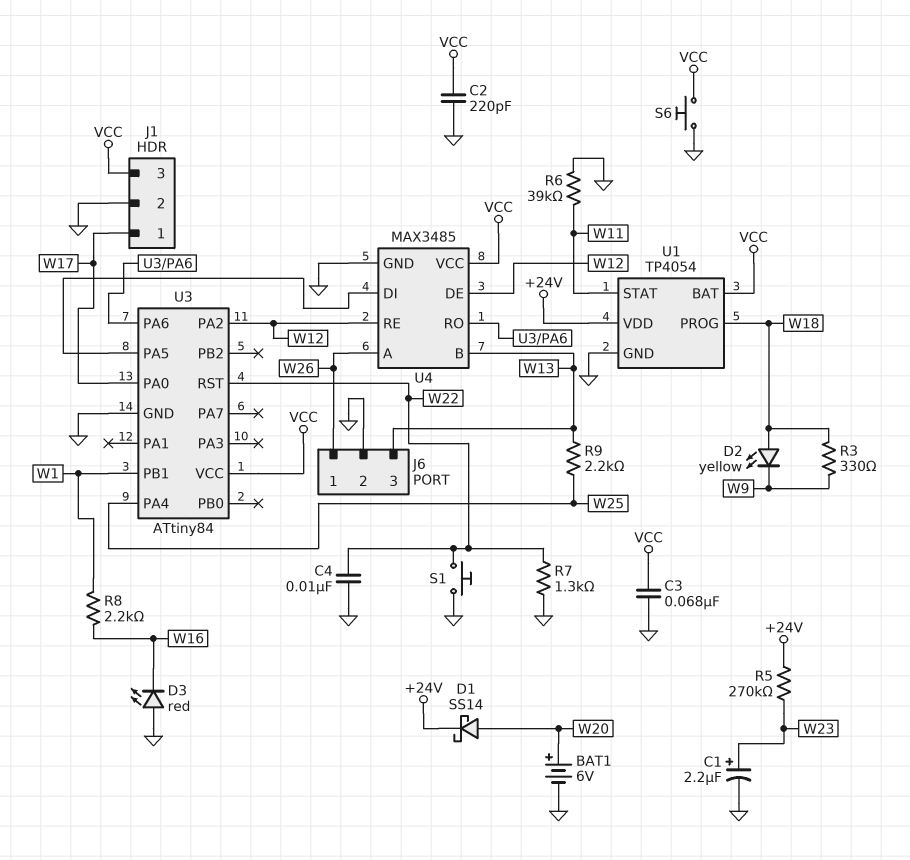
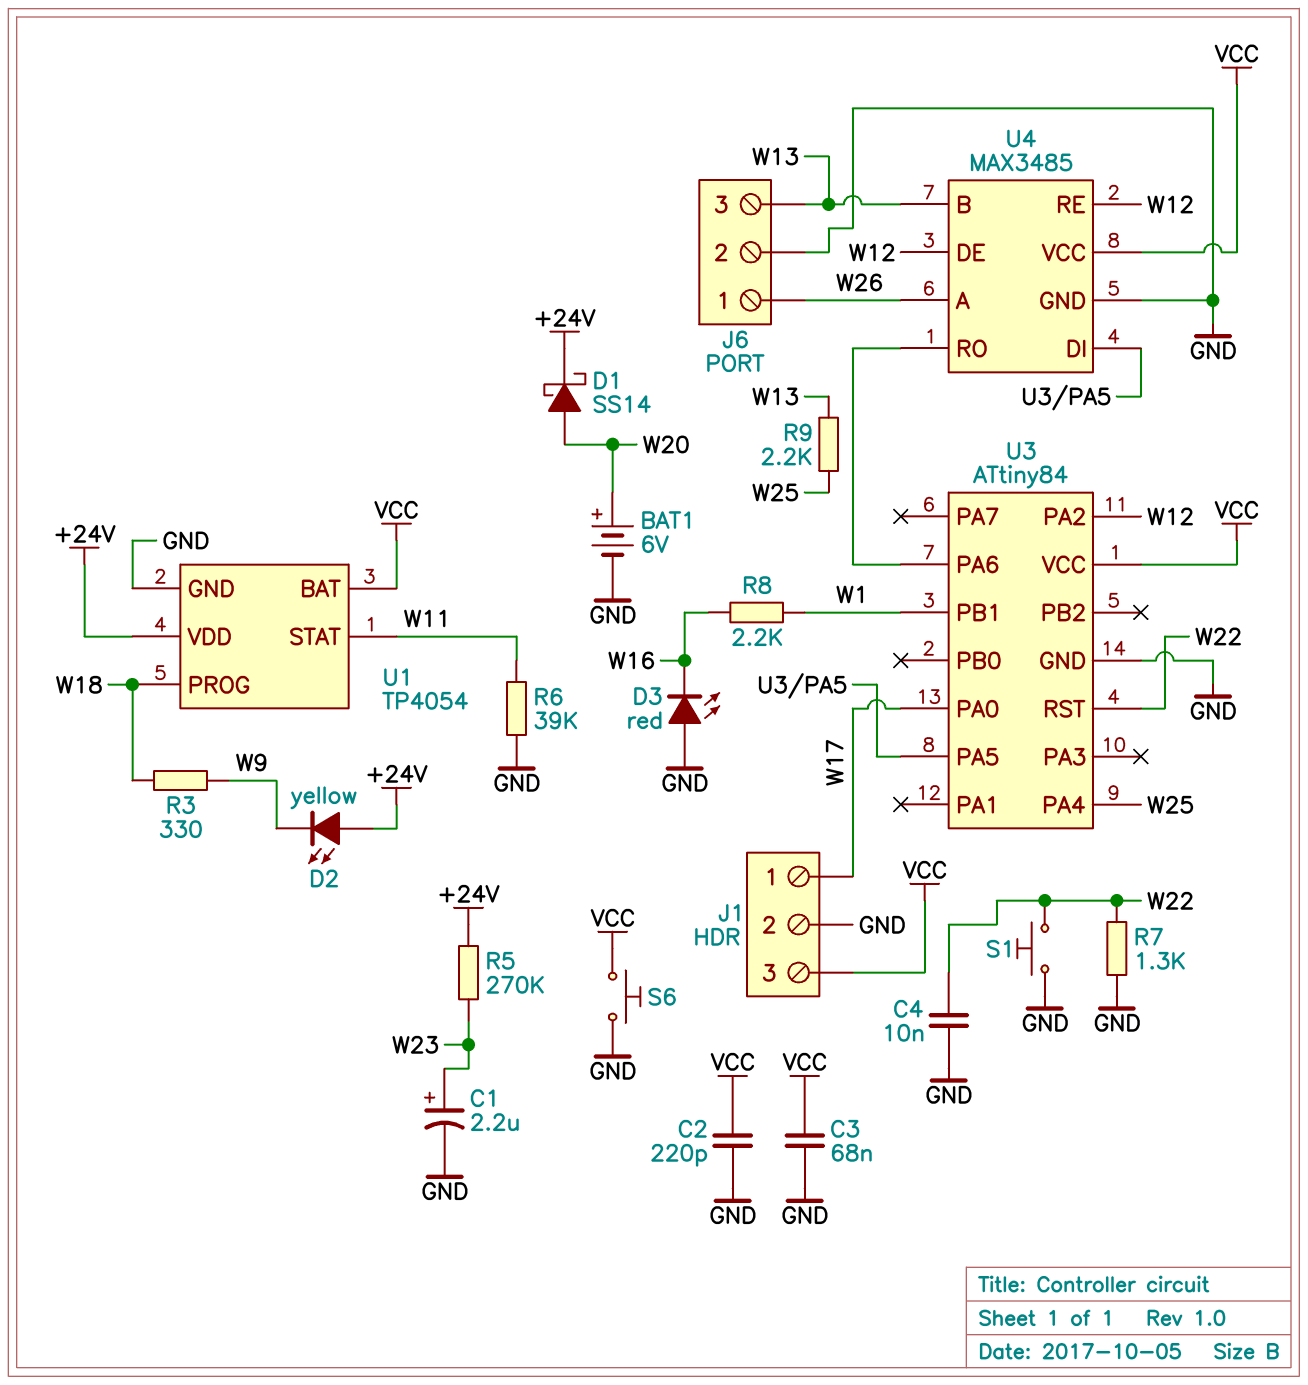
D2: LED yellow (A W18, K W9) -> LED yellow (A +24V, K W9)

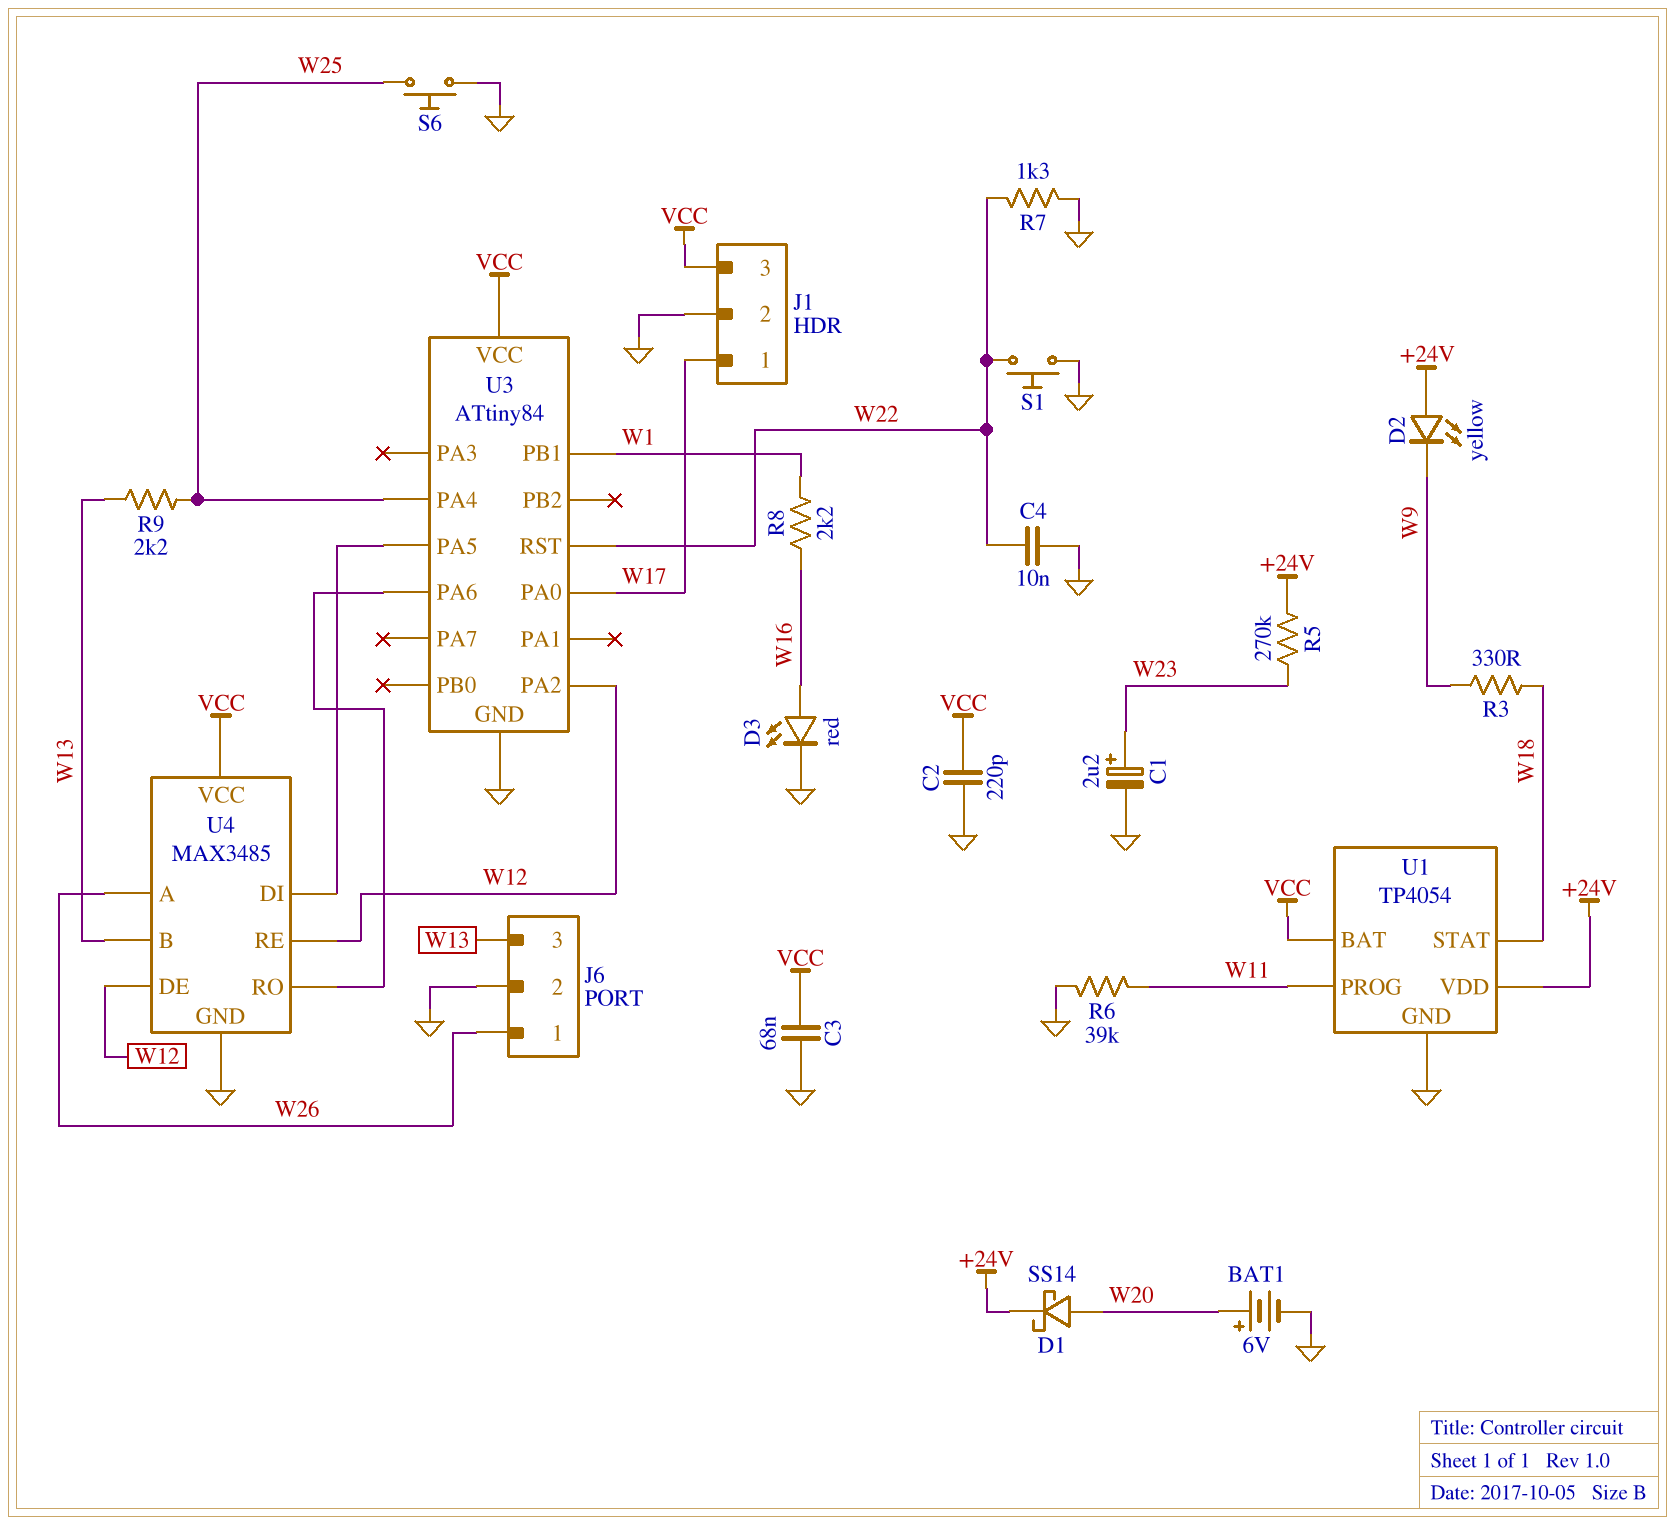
D3: LED red (A GND, K W16) -> LED red (A W16, K GND)
S6: button (GND, VCC) -> button (GND, W25)
U1 pin PROG: W18 -> W11
U1 pin STAT: W11 -> W18

